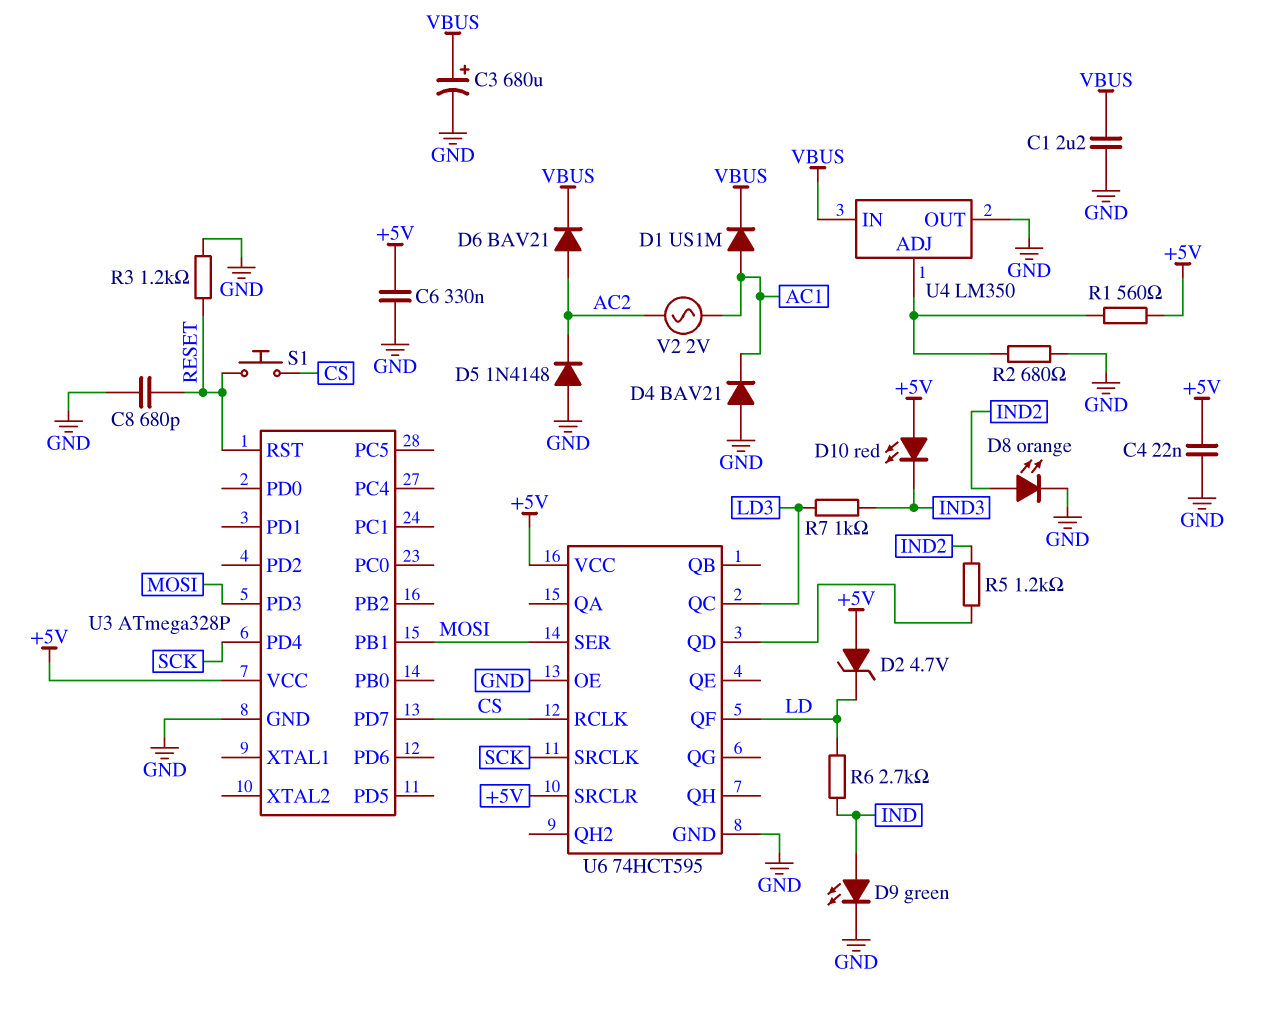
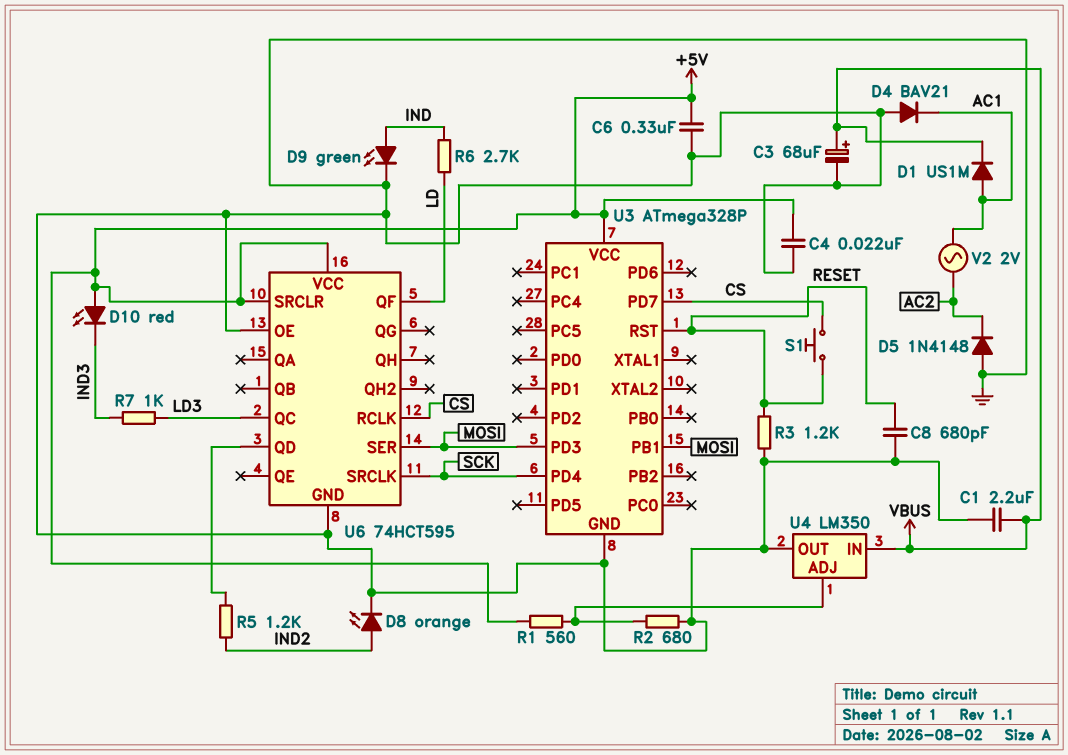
C3: 680uF (plus VBUS, minus GND) -> 68uF (plus VBUS, minus GND)
D2: zener 4.7V (A +5V, K LD) -> none
D6: diode BAV21 (A AC2, K VBUS) -> none

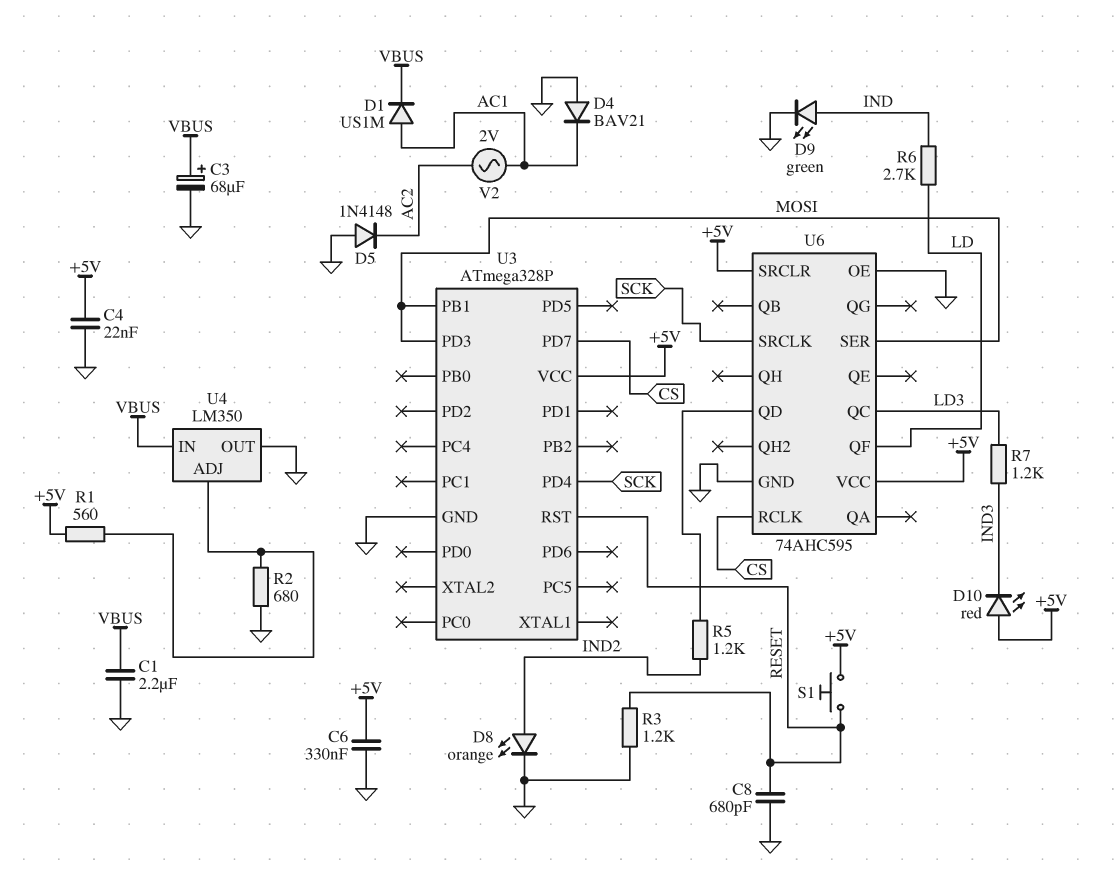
R7: 1k (IND3, LD3) -> 1.2k (IND3, LD3)
S1: button (CS, RESET) -> button (+5V, RESET)
U6: 74HCT595 -> 74AHC595

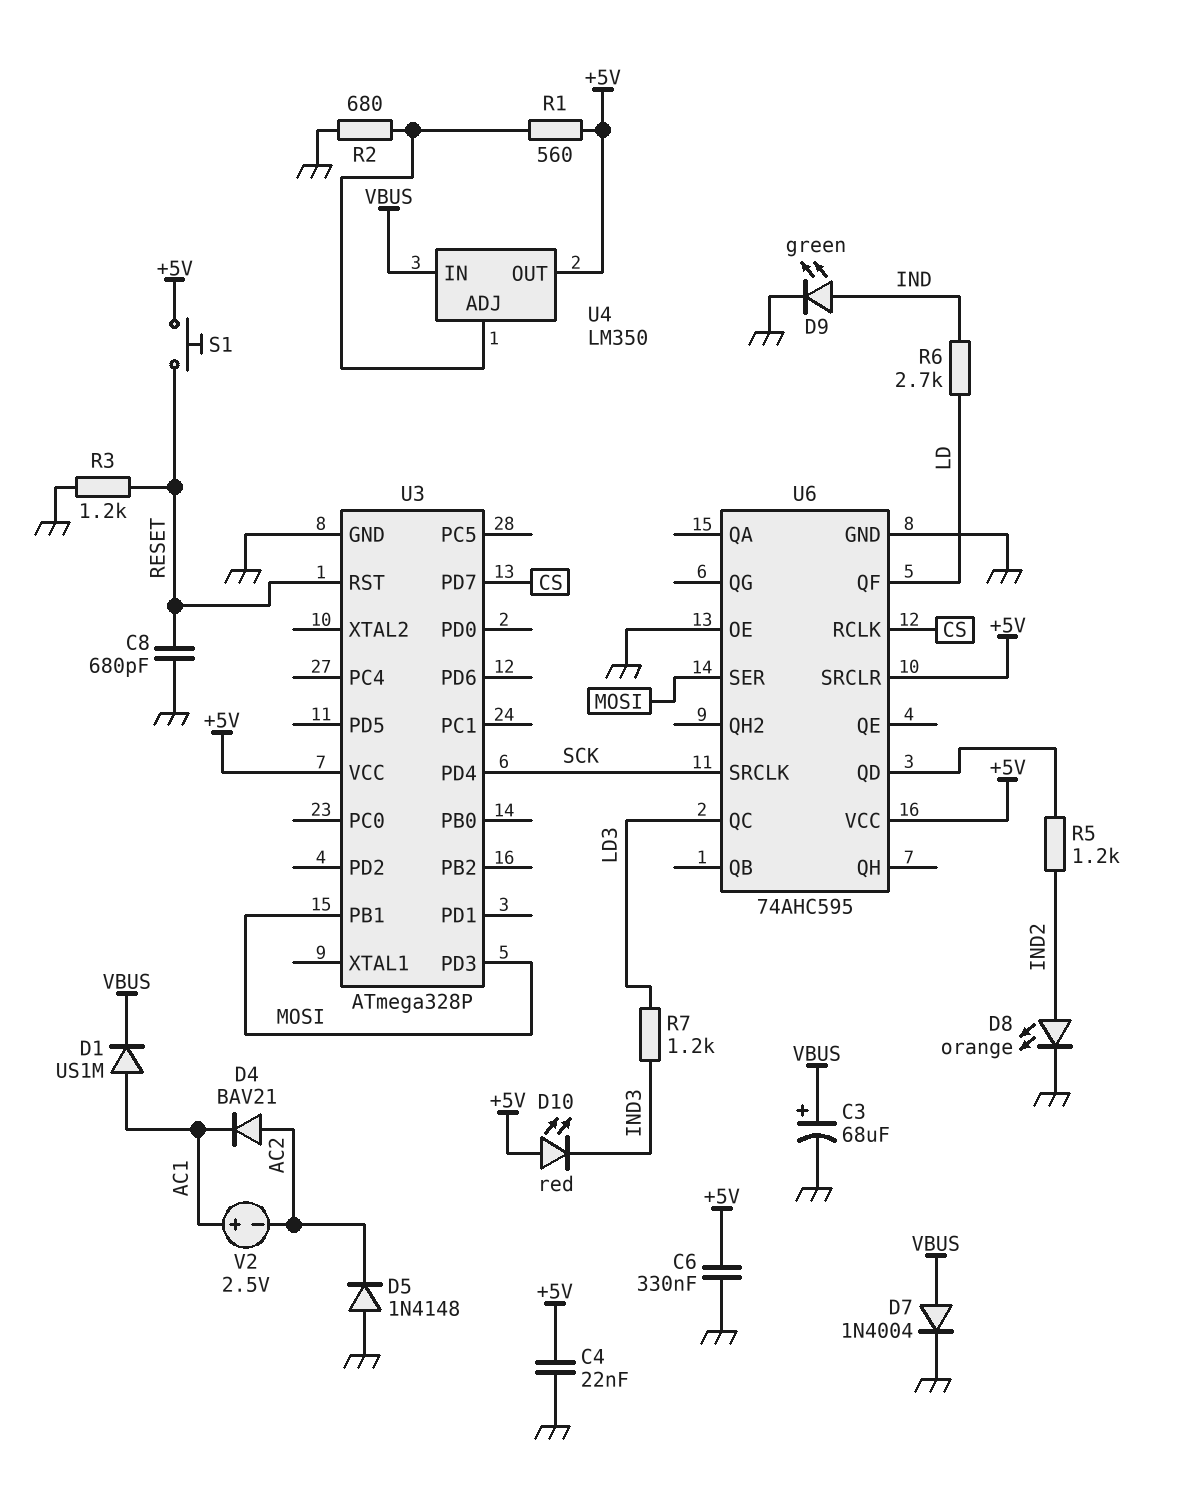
C1: 2.2uF (GND, VBUS) -> none
D4: diode BAV21 (A GND, K AC1) -> diode BAV21 (A AC2, K AC1)
D7: none -> diode 1N4004 (A VBUS, K GND)
U4 pin OUT: GND -> +5V
V2: AC 2V (AC1, AC2) -> 2.5V (plus AC1, minus AC2)

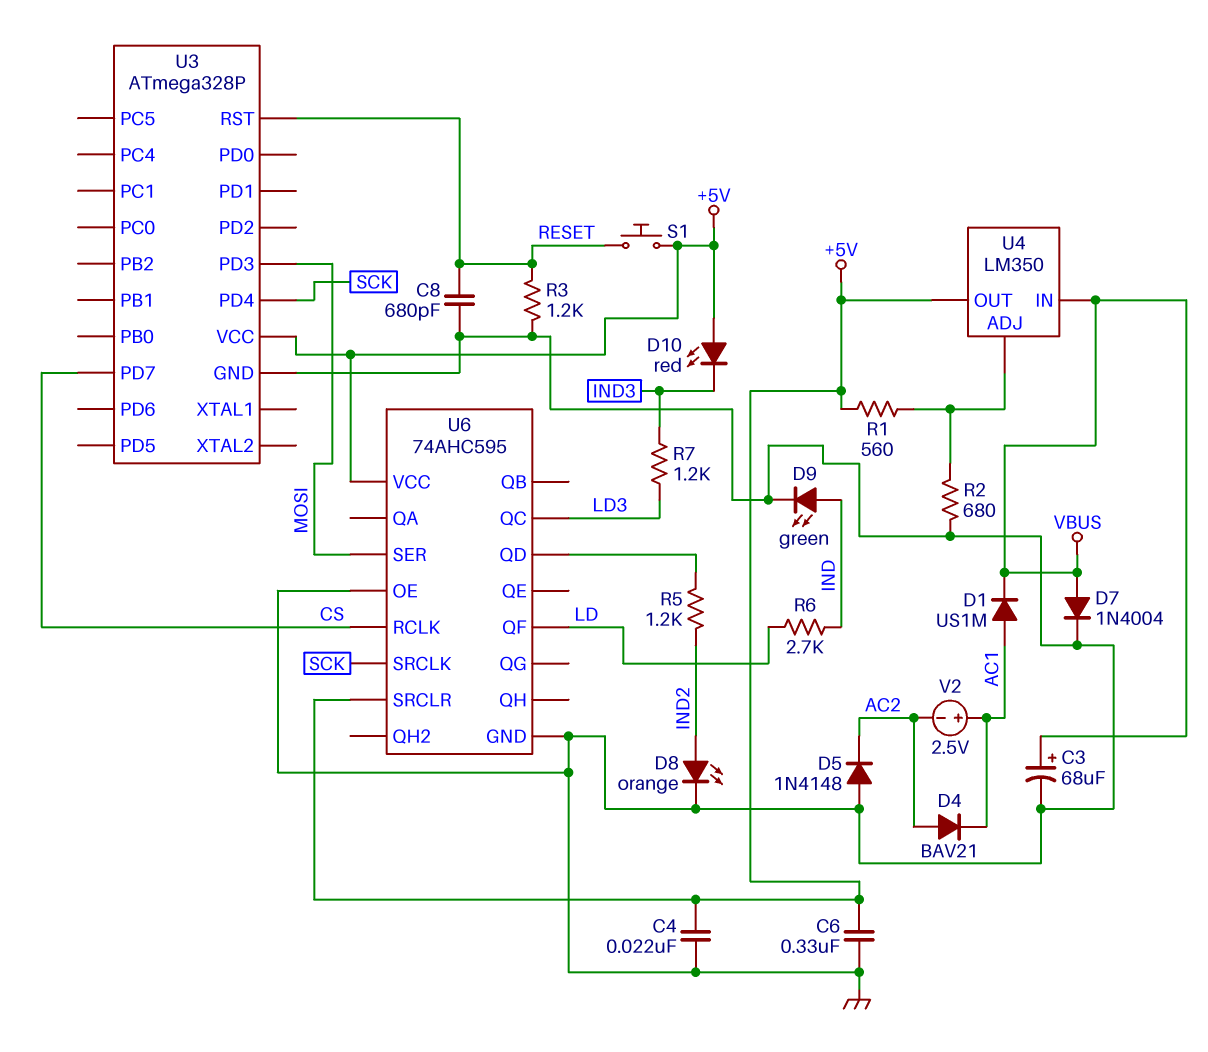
U3 pin PB1: MOSI -> none

